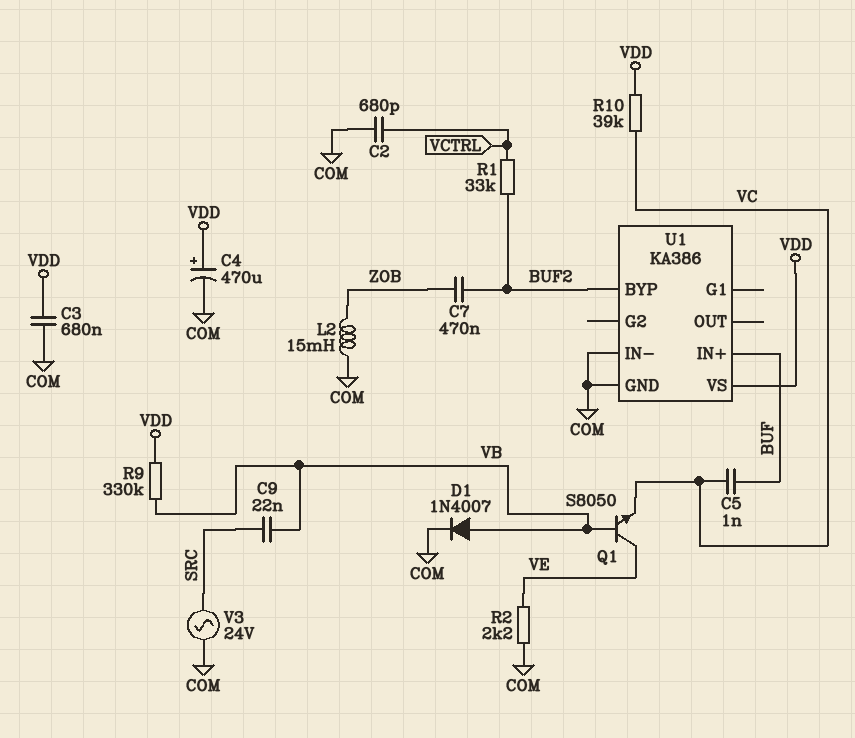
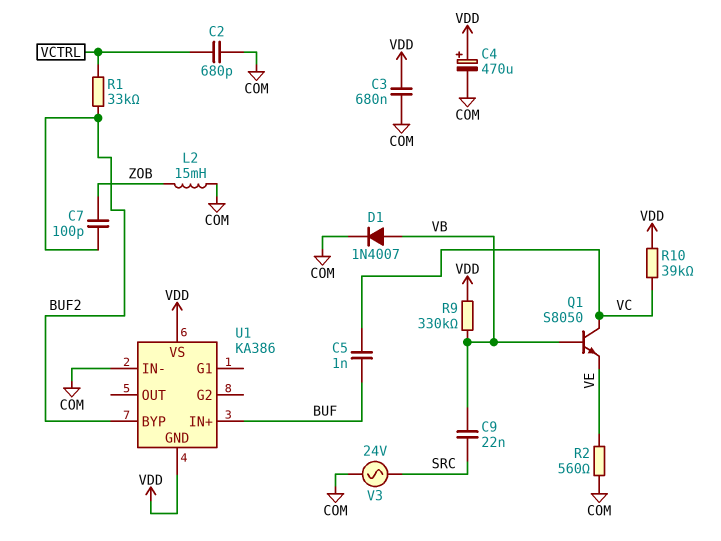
C7: 470nF (BUF2, ZOB) -> 100pF (BUF2, ZOB)
Q1: NPN S8050 (B VB, C VE, E VC) -> NPN S8050 (B VB, C VC, E VE)
R2: 2.2k (COM, VE) -> 560 (COM, VE)
U1 pin GND: COM -> VDD

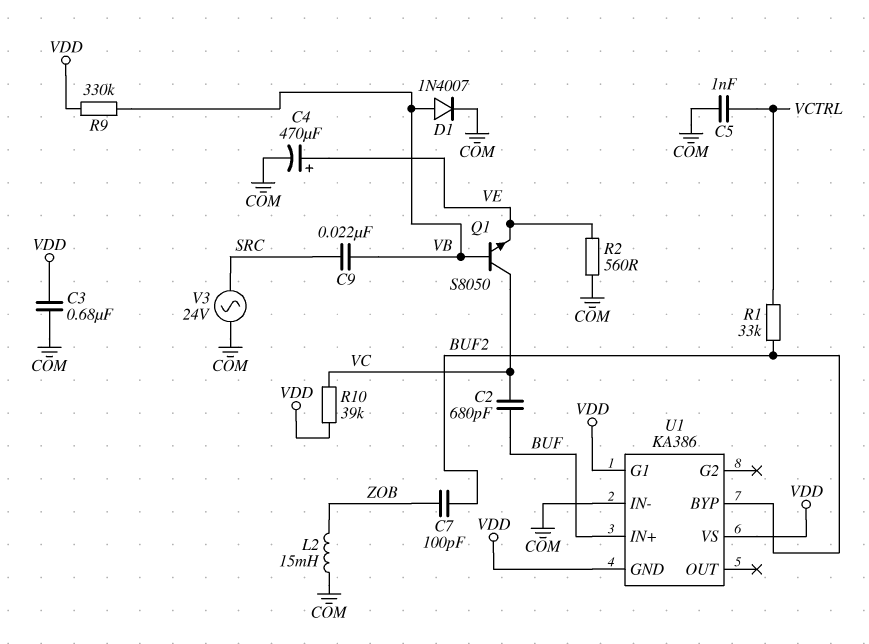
C2: 680pF (COM, VCTRL) -> 680pF (BUF, VC)
C4: 470uF (plus VDD, minus COM) -> 470uF (plus VE, minus COM)
C5: 1nF (BUF, VC) -> 1nF (COM, VCTRL)
U1 pin G1: none -> VDD

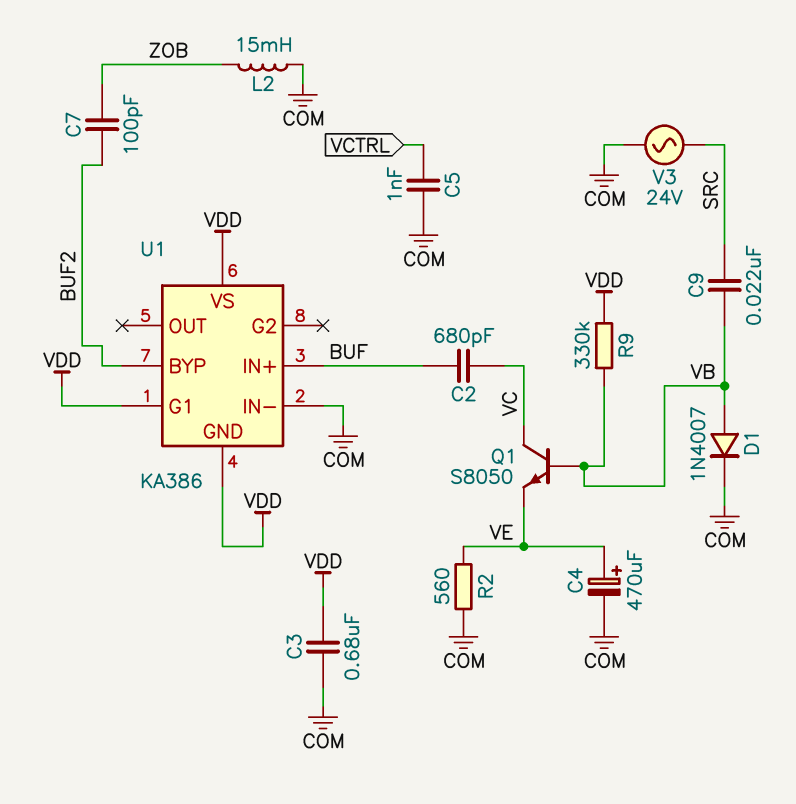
R1: 33k (BUF2, VCTRL) -> none
R10: 39k (VC, VDD) -> none

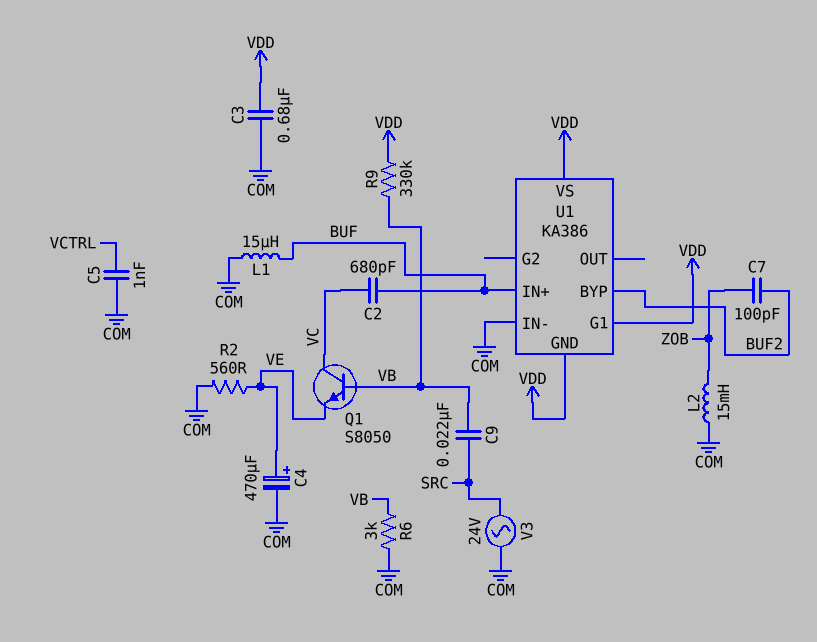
D1: diode 1N4007 (A VB, K COM) -> none
L1: none -> 15uH (BUF, COM)
R6: none -> 3k (COM, VB)

